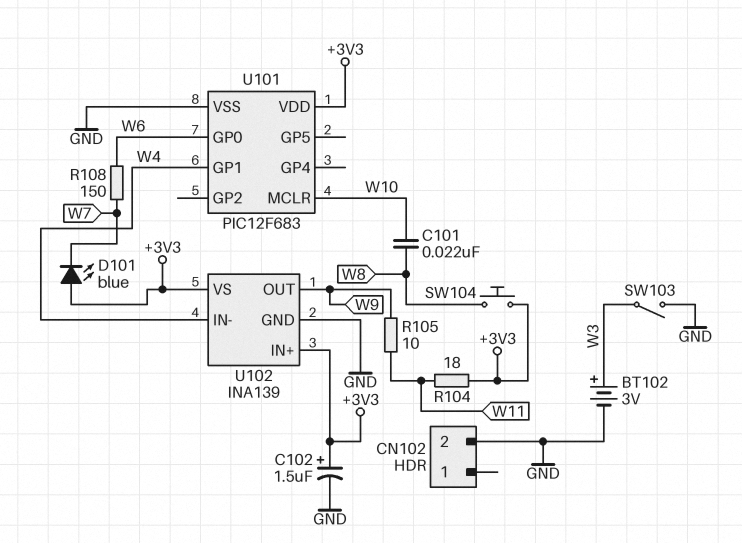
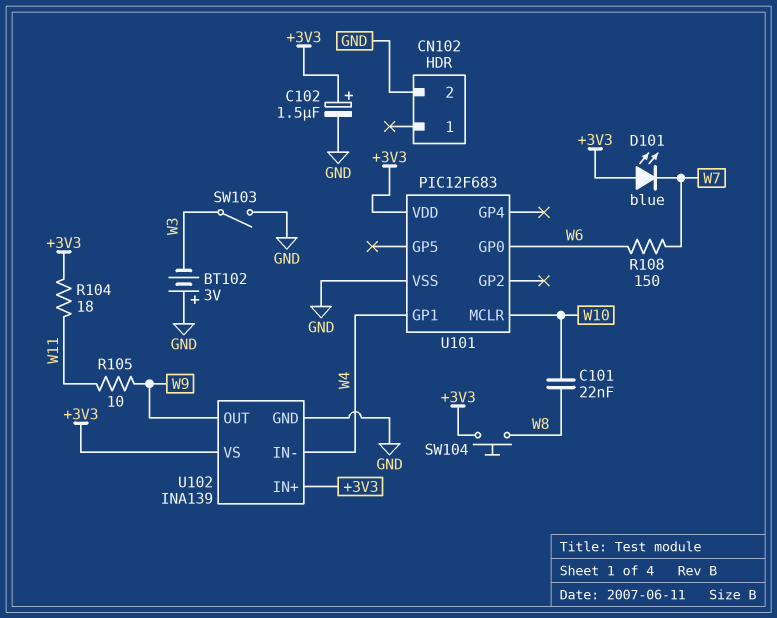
BT102: 3V (plus W3, minus GND) -> 3V (plus GND, minus W3)

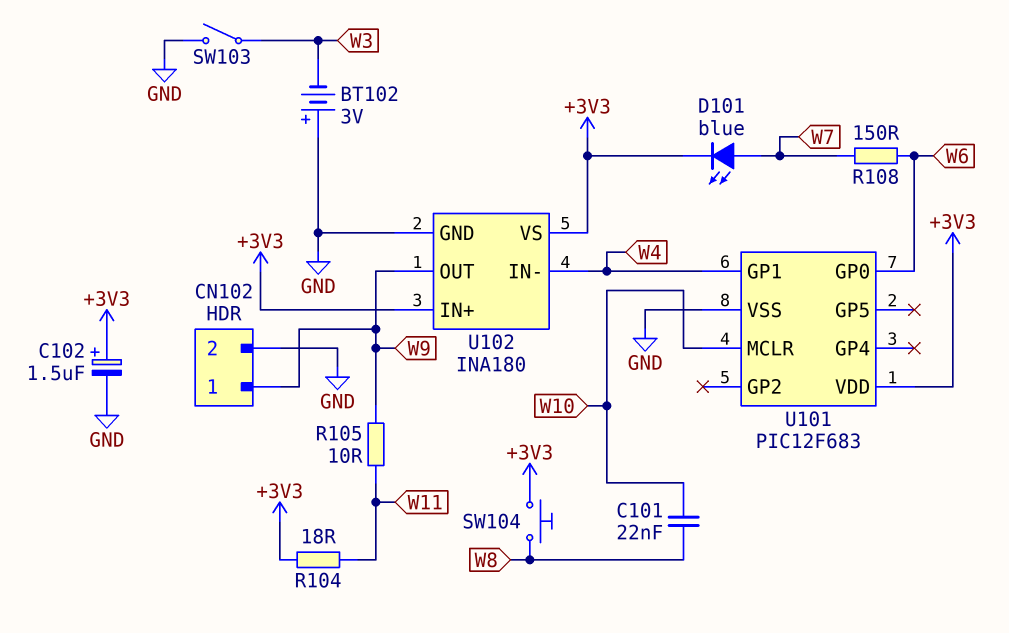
CN102 pin 1: none -> W9
D101: LED blue (A +3V3, K W7) -> LED blue (A W7, K +3V3)
U102: INA139 -> INA180

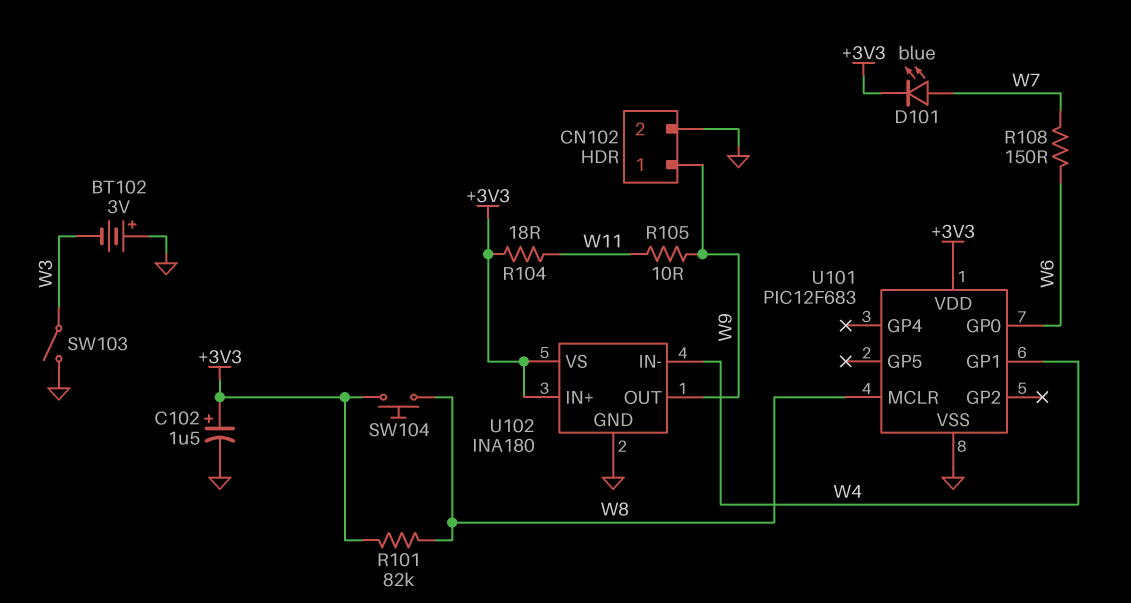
C101: 22nF (W8, W10) -> none
R101: none -> 82k (+3V3, W8)
U101 pin MCLR: W10 -> W8

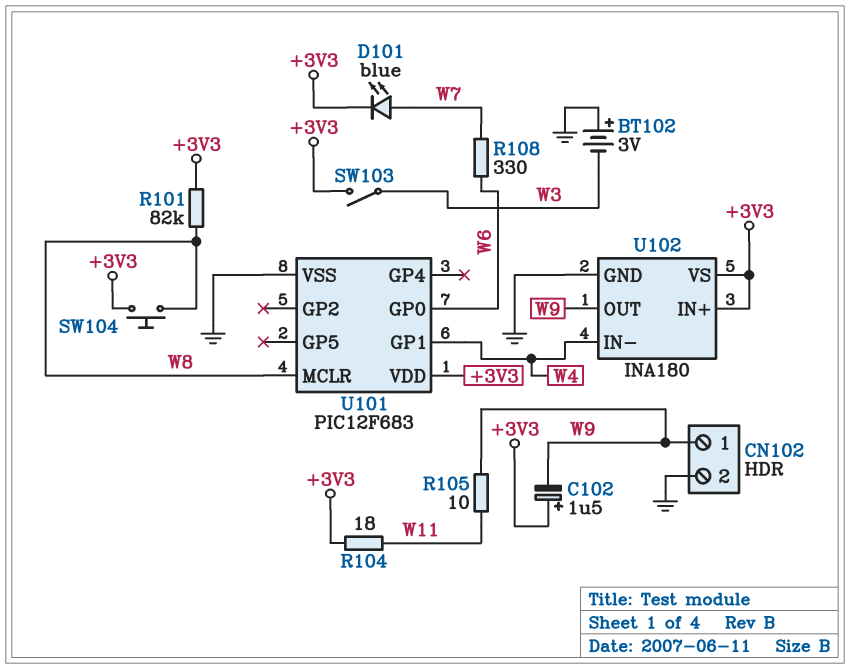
C102: 1.5uF (plus +3V3, minus GND) -> 1.5uF (plus +3V3, minus W9)
R108: 150 (W6, W7) -> 330 (W6, W7)
SW103: switch (GND, W3) -> switch (+3V3, W3)

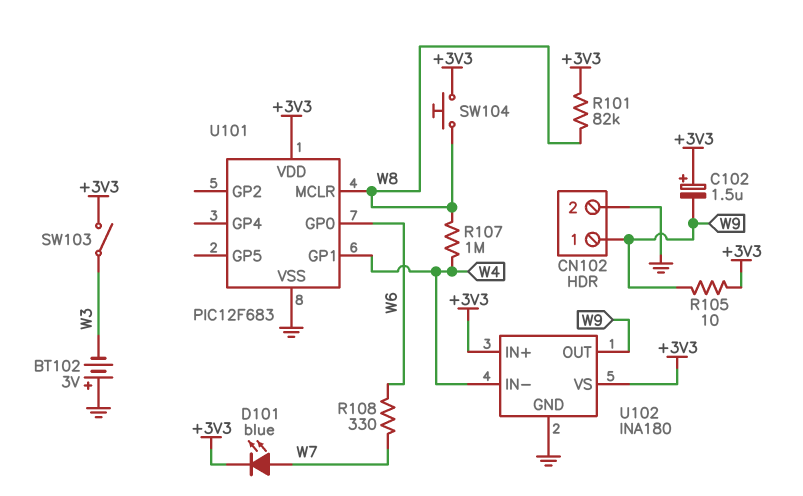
R104: 18 (+3V3, W11) -> none
R105: 10 (W9, W11) -> 10 (+3V3, W9)
R107: none -> 1M (W4, W8)

